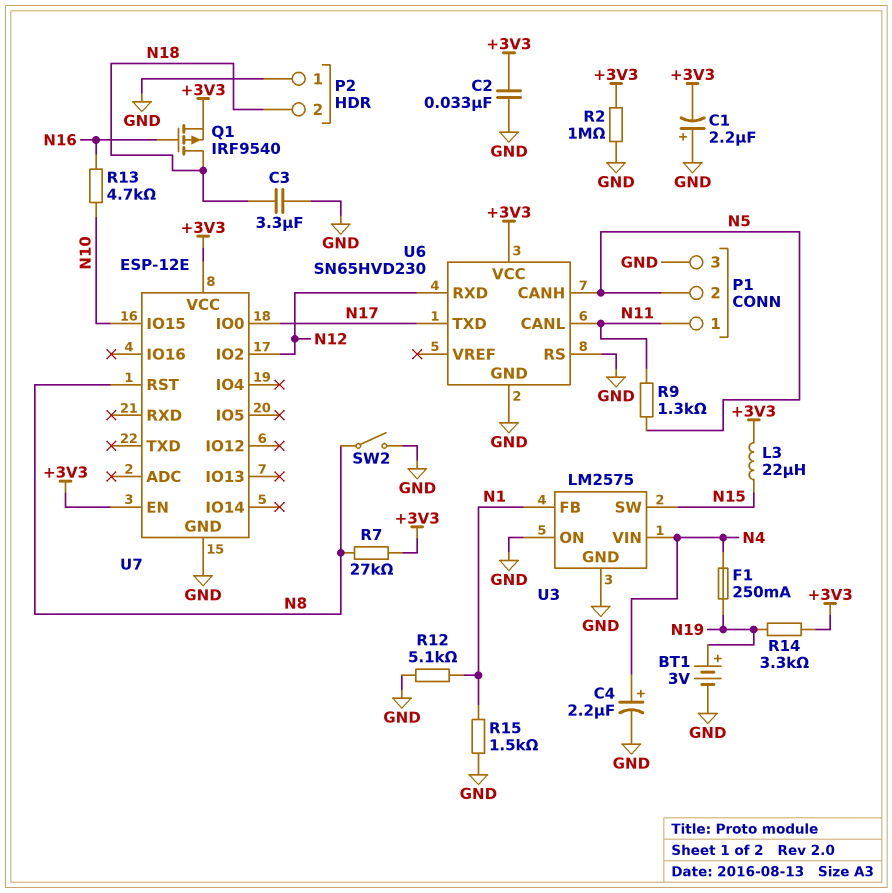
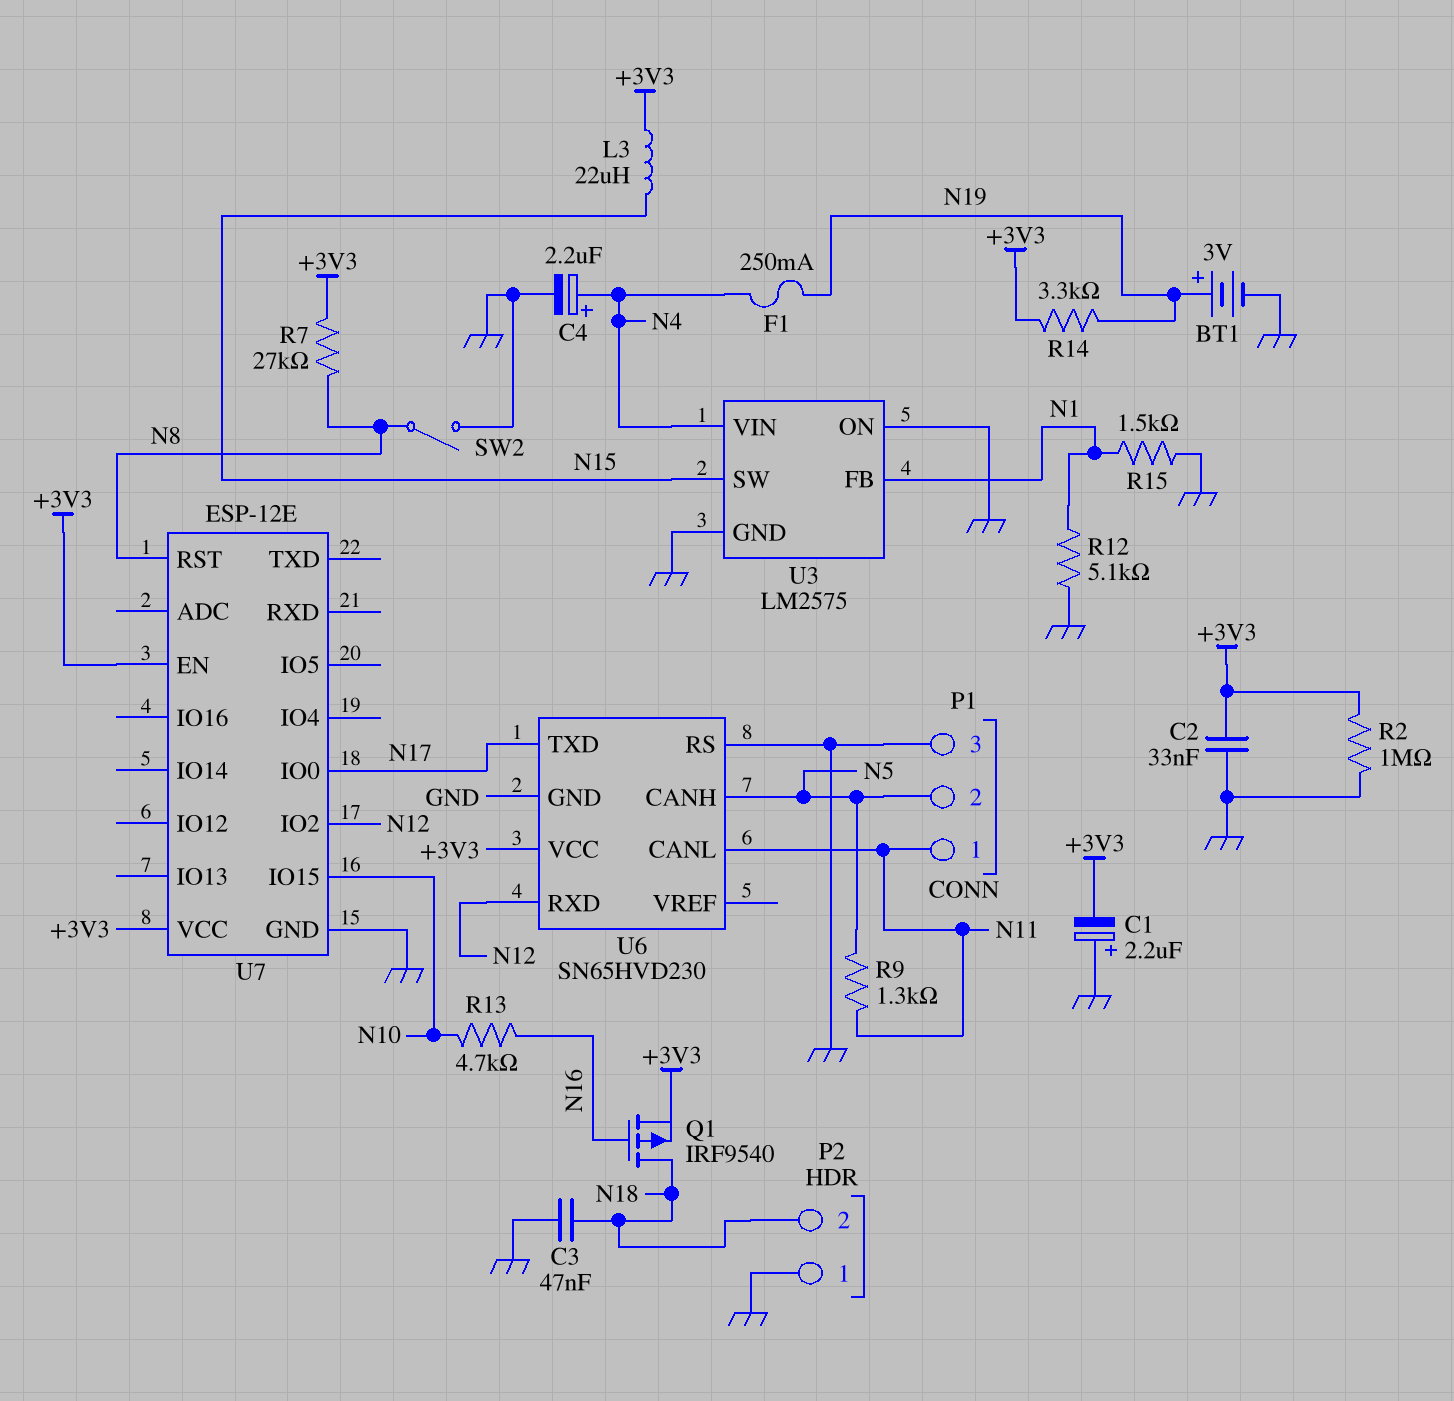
C3: 3.3uF (GND, N18) -> 47nF (GND, N18)

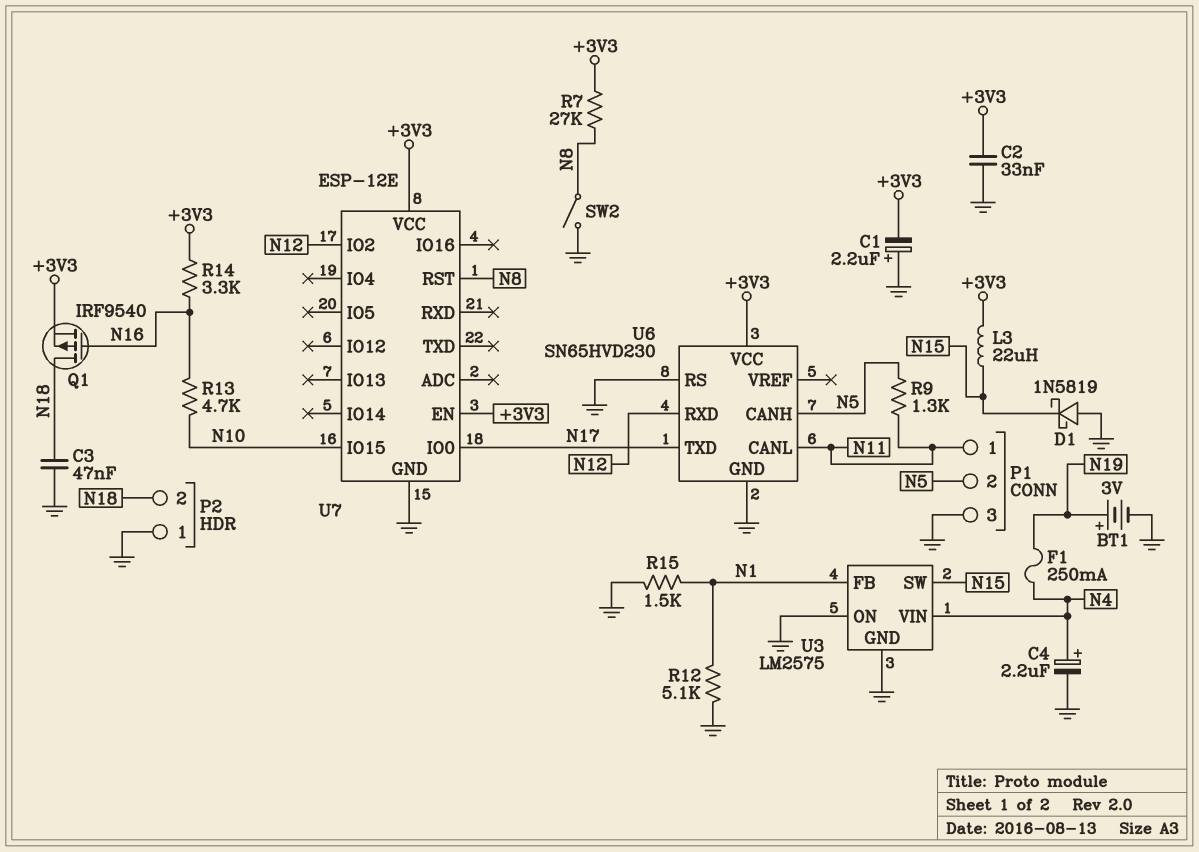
D1: none -> schottky 1N5819 (A GND, K N15)
R2: 1M (+3V3, GND) -> none
R14: 3.3k (+3V3, N19) -> 3.3k (+3V3, N16)

